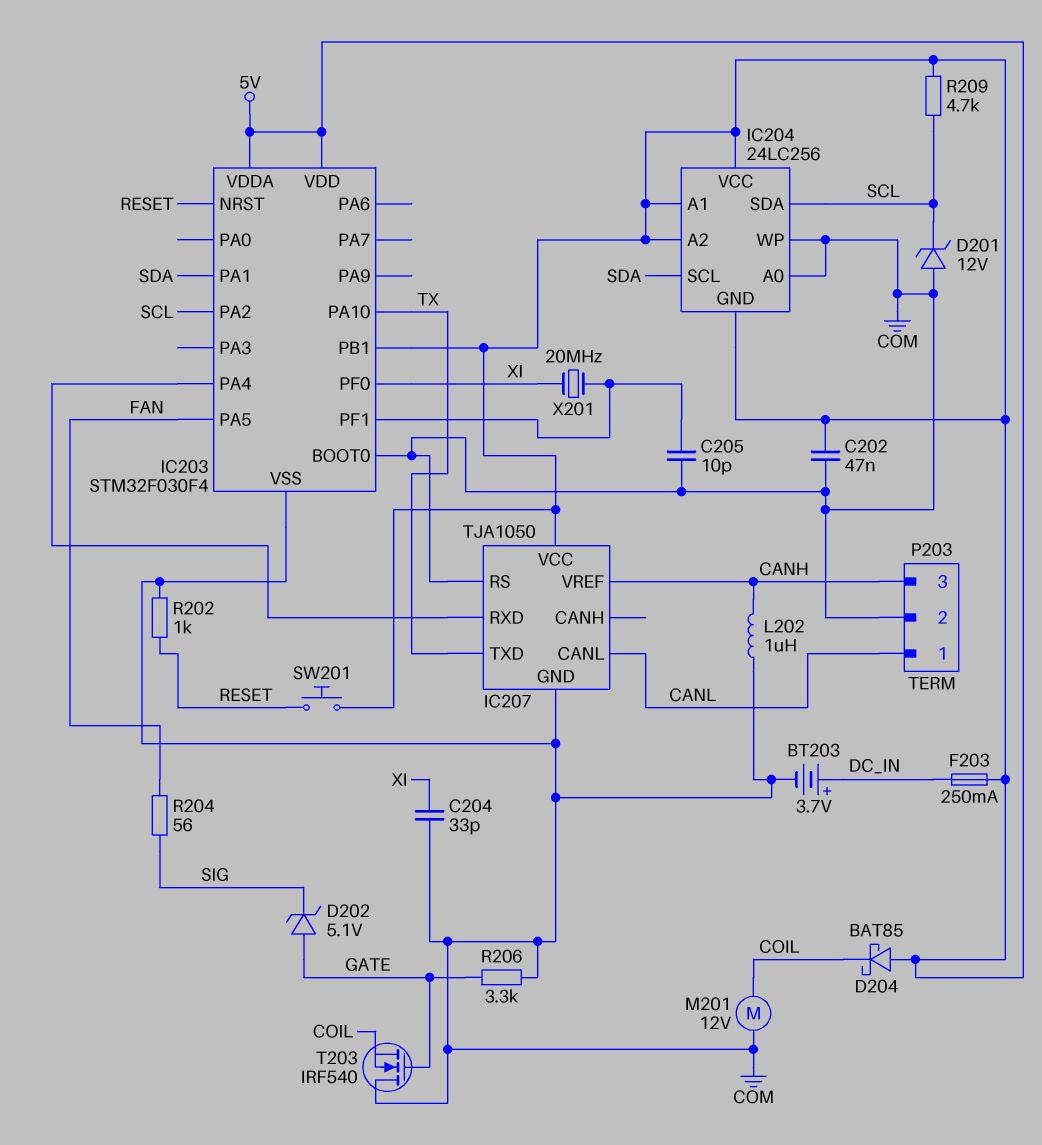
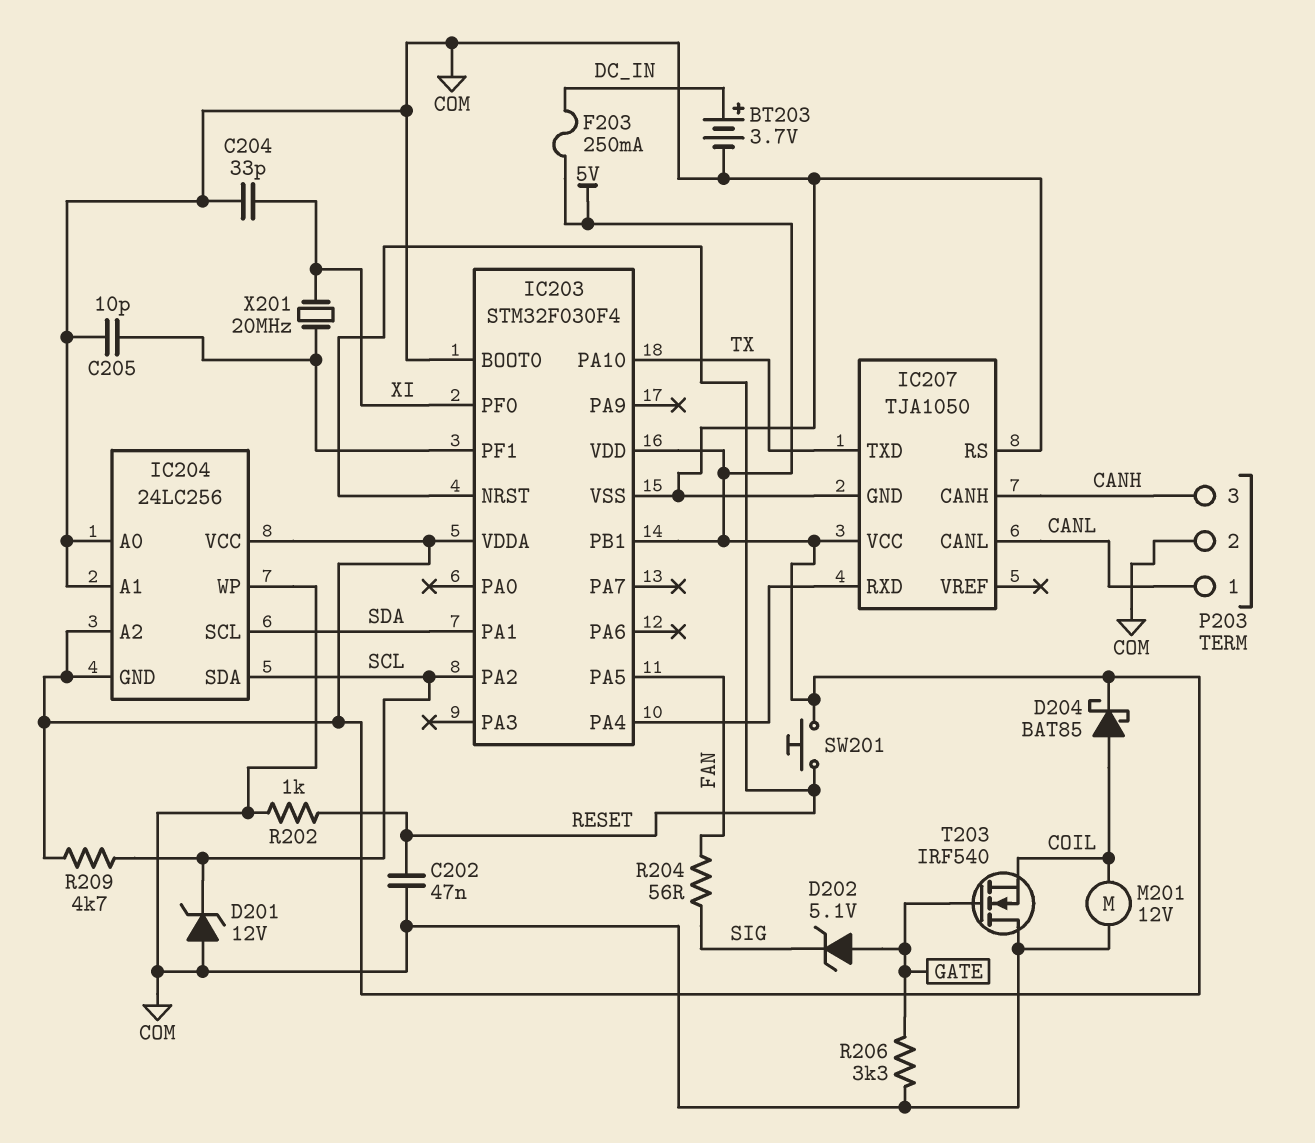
C202: 47nF (5V, COM) -> 47nF (COM, RESET)
D204: schottky BAT85 (A 5V, K COIL) -> schottky BAT85 (A COIL, K 5V)
IC204 pin A1: 5V -> COM
IC207 pin CANH: none -> CANH
IC207 pin VREF: CANH -> none
L202: 1uH (CANH, COM) -> none

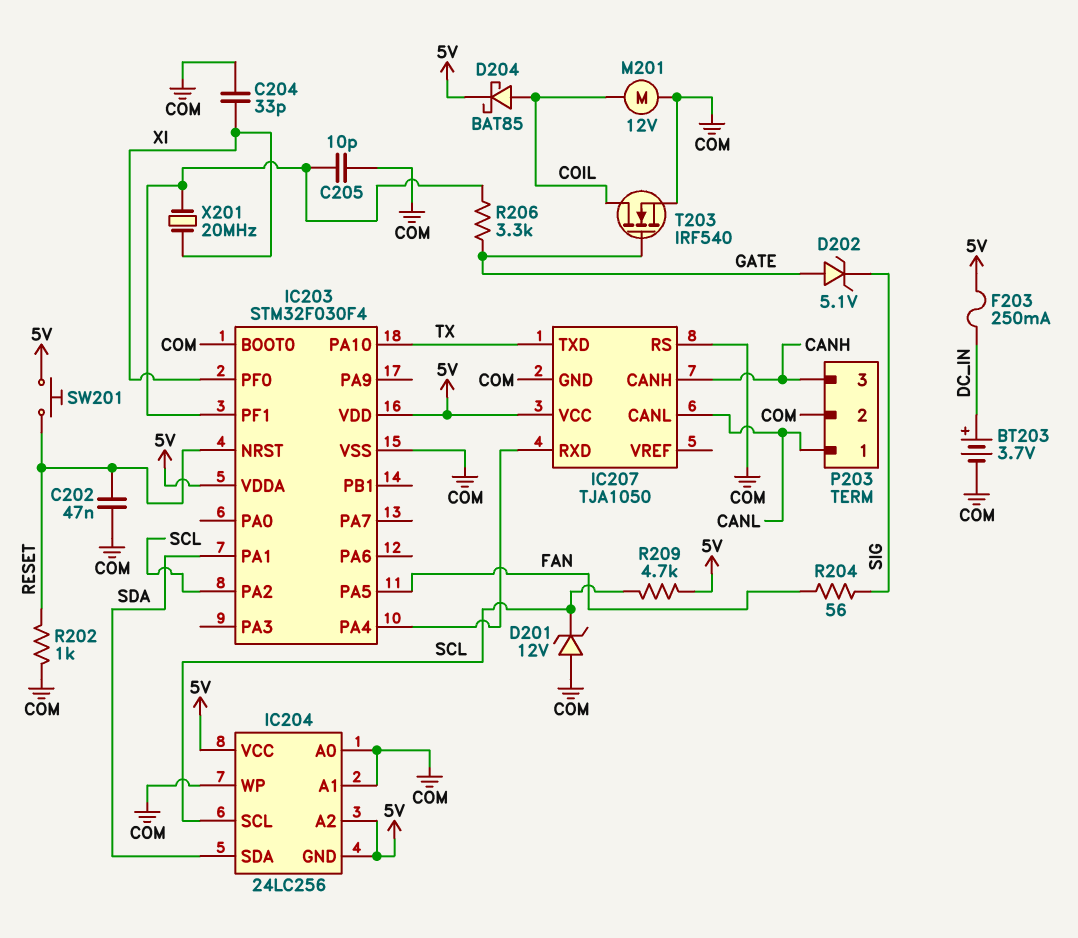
IC203 pin PB1: 5V -> none
IC204 pin SCL: SDA -> SCL
IC204 pin SDA: SCL -> SDA
R206: 3.3k (COM, GATE) -> 3.3k (GATE, IC203/PF1)
T203: NMOS IRF540 (G GATE, D COM, S COIL) -> NMOS IRF540 (G GATE, D COIL, S COM)

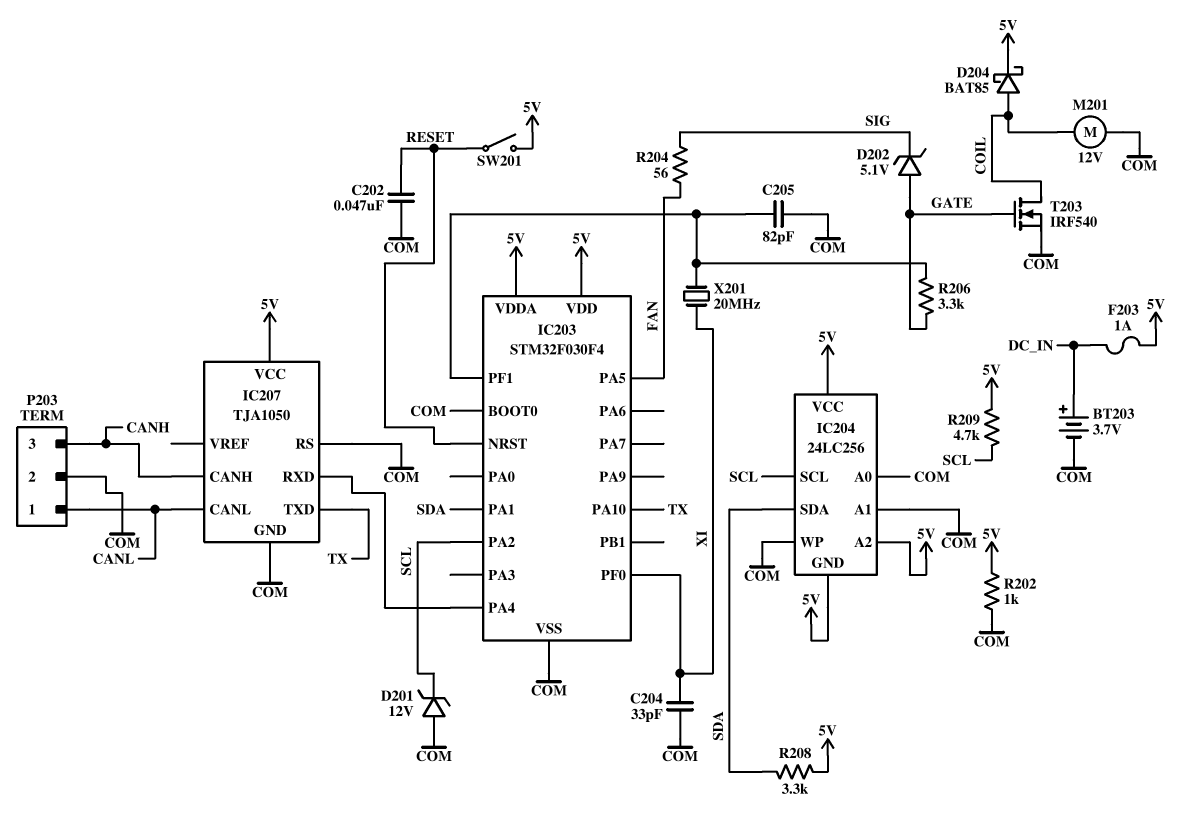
C205: 10pF (COM, IC203/PF1) -> 82pF (COM, IC203/PF1)
F203: 250mA (5V, DC_IN) -> 1A (5V, DC_IN)
R202: 1k (COM, RESET) -> 1k (5V, COM)
R208: none -> 3.3k (5V, SDA)
SW201: button (5V, RESET) -> switch (5V, RESET)

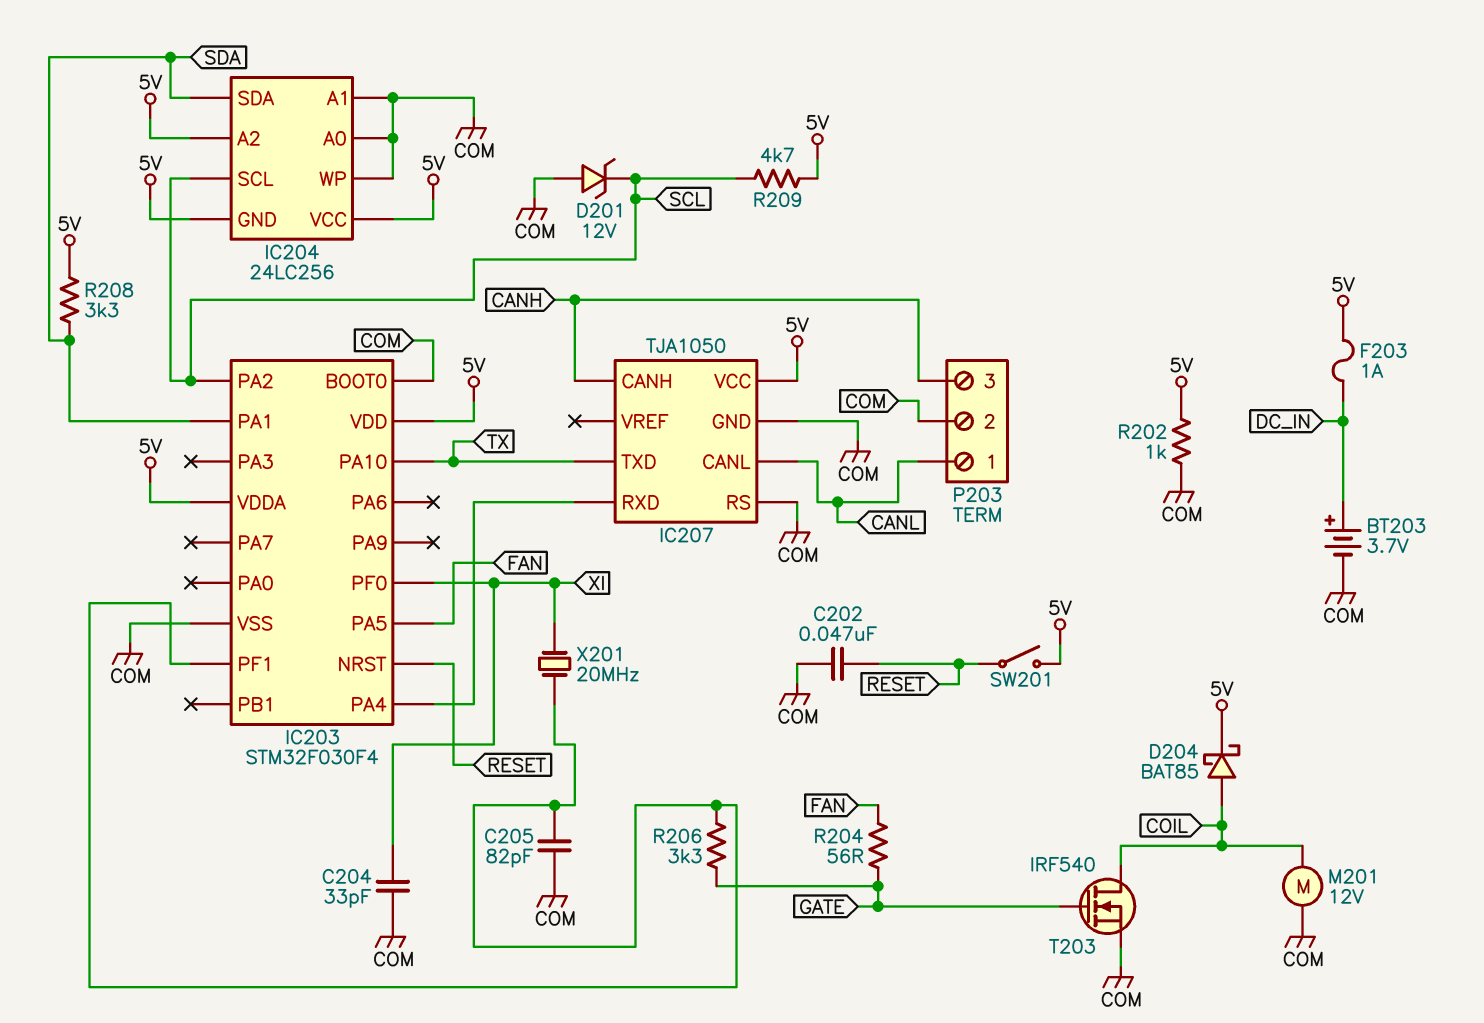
D202: zener 5.1V (A GATE, K SIG) -> none
R204: 56 (FAN, SIG) -> 56 (FAN, GATE)

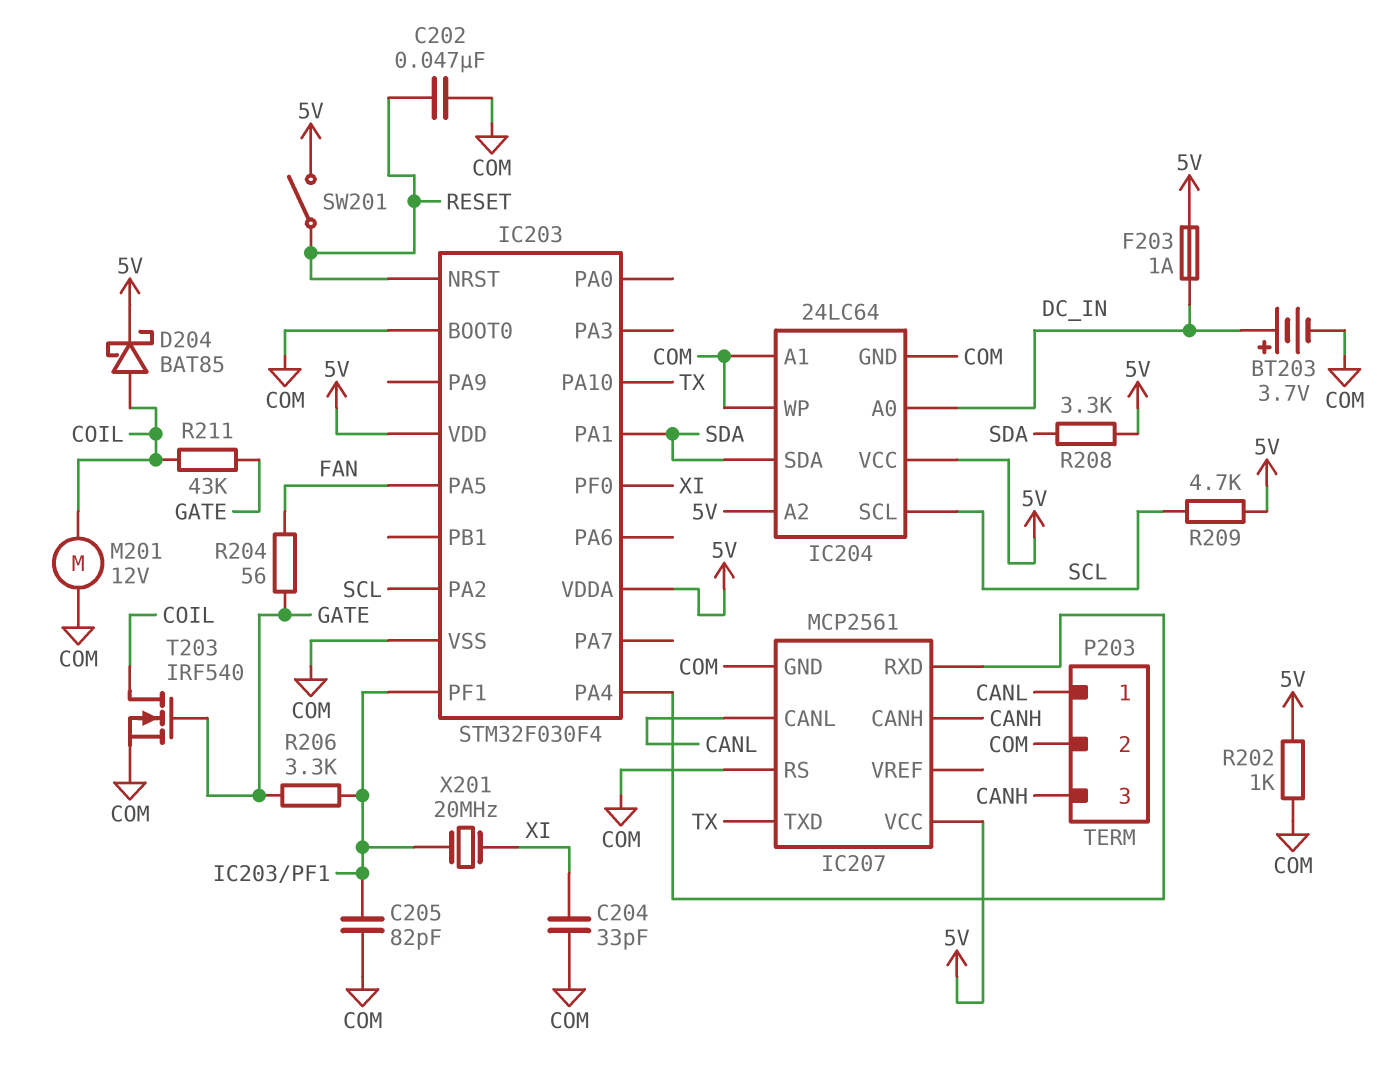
D201: zener 12V (A COM, K SCL) -> none
IC204: 24LC256 -> 24LC64
IC204 pin A0: COM -> DC_IN
IC204 pin GND: 5V -> COM
IC207: TJA1050 -> MCP2561
R211: none -> 43k (COIL, GATE)

